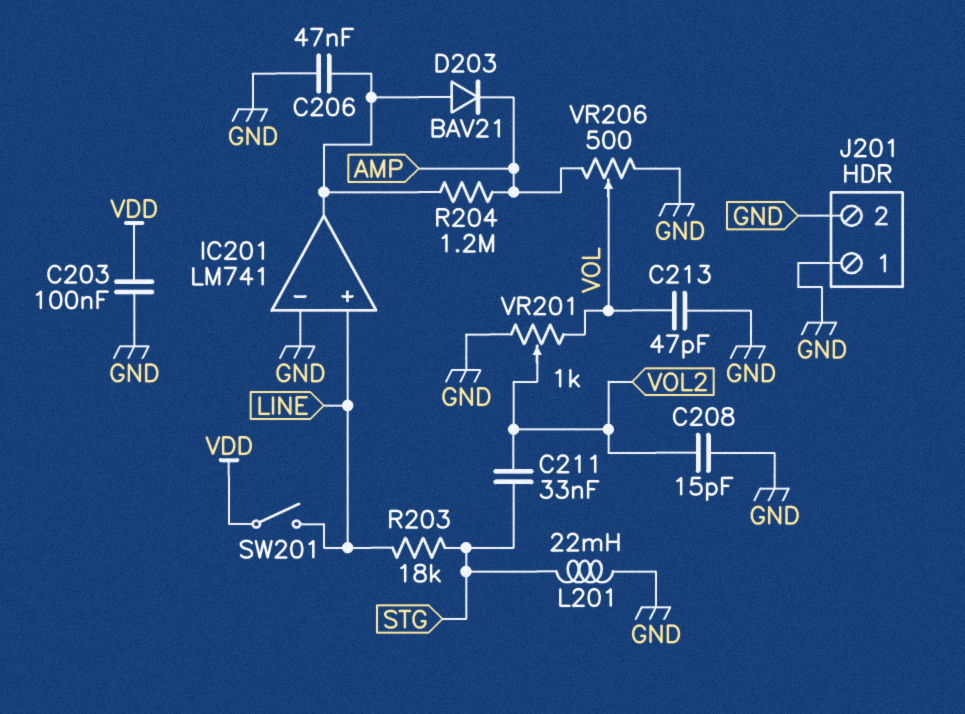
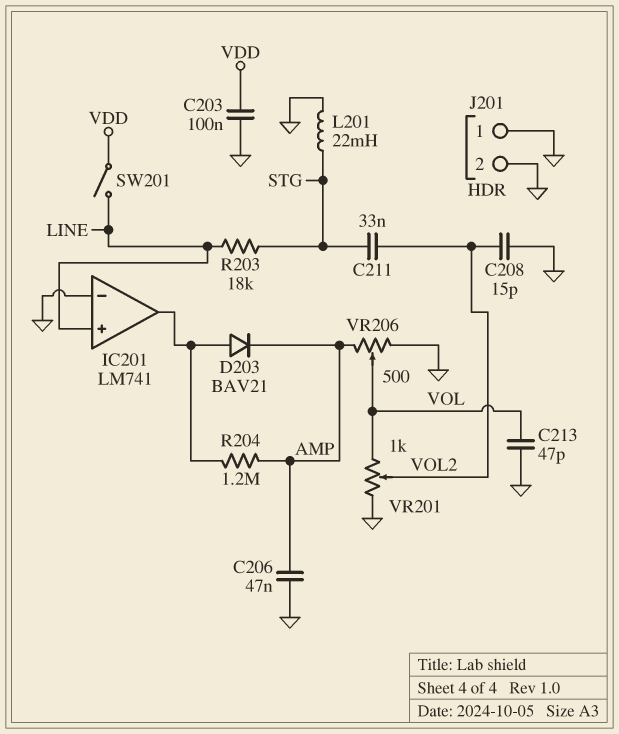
C206: 47nF (GND, IC201/out) -> 47nF (AMP, GND)

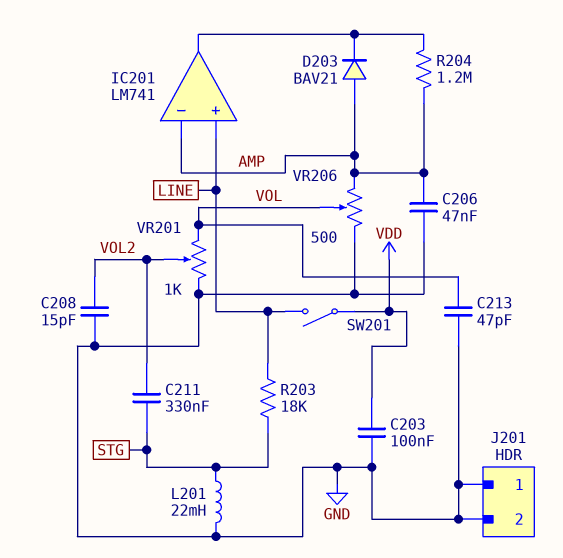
C211: 33nF (STG, VOL2) -> 330nF (STG, VOL2)
D203: diode BAV21 (A IC201/out, K AMP) -> diode BAV21 (A AMP, K IC201/out)
IC201 pin in-: GND -> AMP

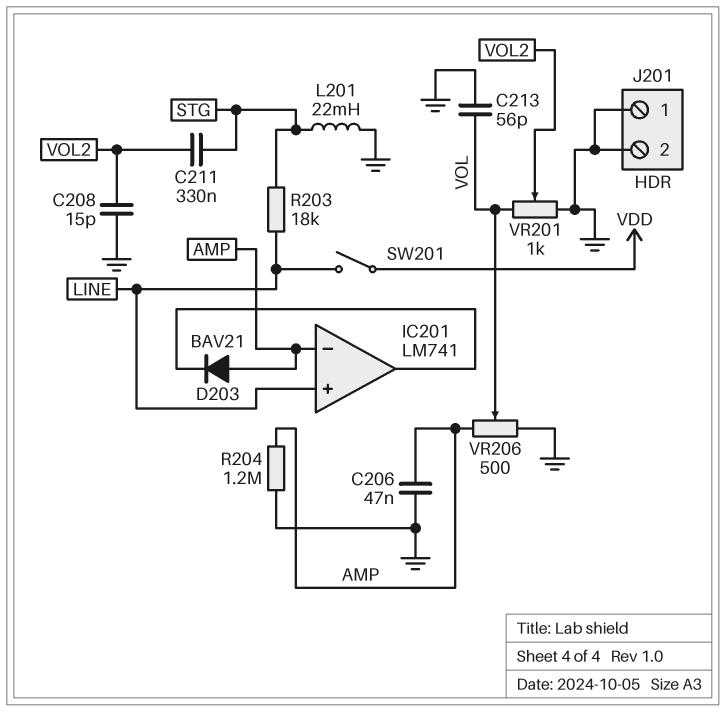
C203: 100nF (GND, VDD) -> none
C213: 47pF (GND, VOL) -> 56pF (GND, VOL)
R204: 1.2M (AMP, IC201/out) -> 1.2M (AMP, GND)

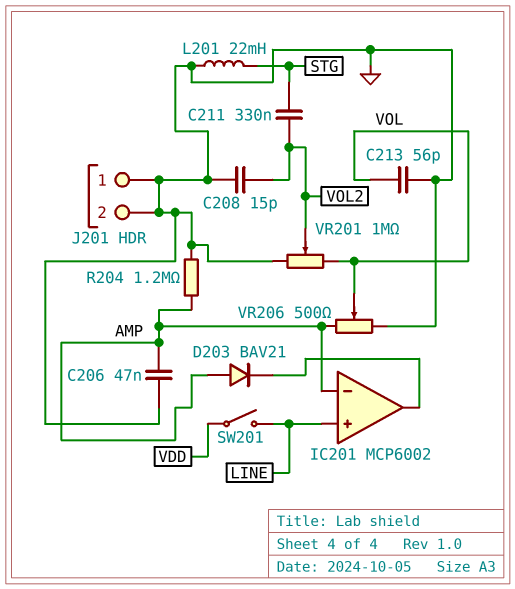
IC201: LM741 -> MCP6002
R203: 18k (LINE, STG) -> none
VR201: 1k (GND, VOL, wiper VOL2) -> 1M (GND, VOL, wiper VOL2)

